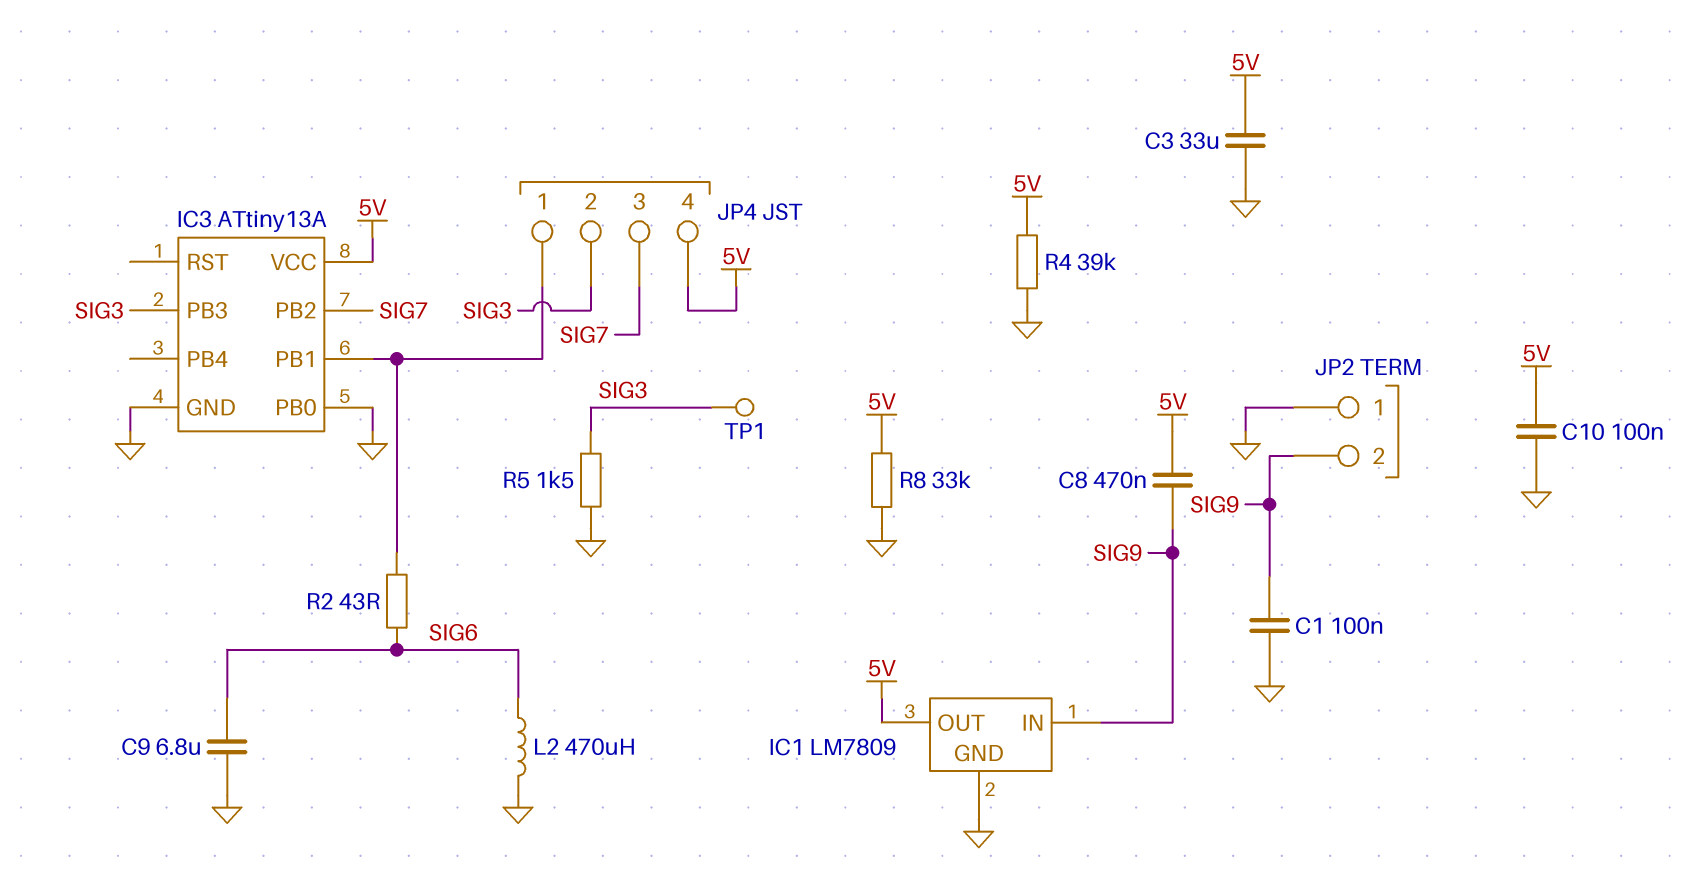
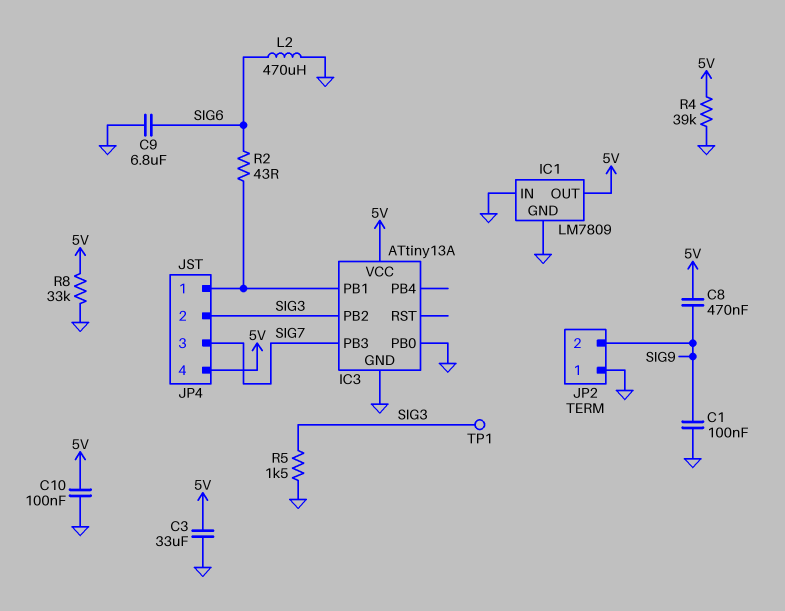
IC1 pin IN: SIG9 -> GND
IC3 pin PB2: SIG7 -> SIG3
IC3 pin PB3: SIG3 -> SIG7

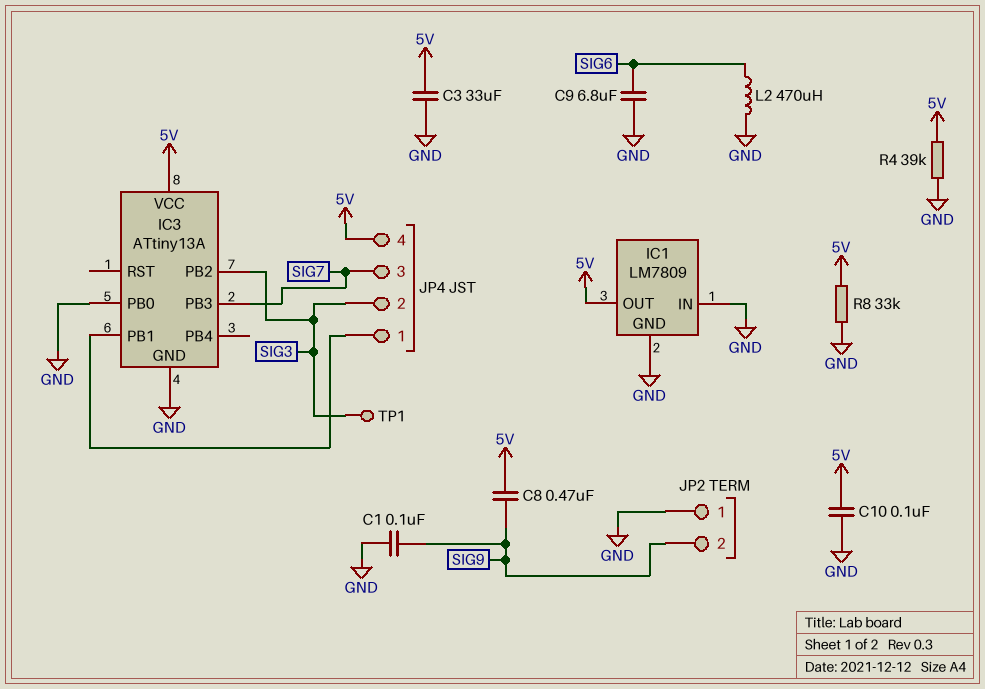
R2: 43 (IC3/PB1, SIG6) -> none
R5: 1.5k (GND, SIG3) -> none

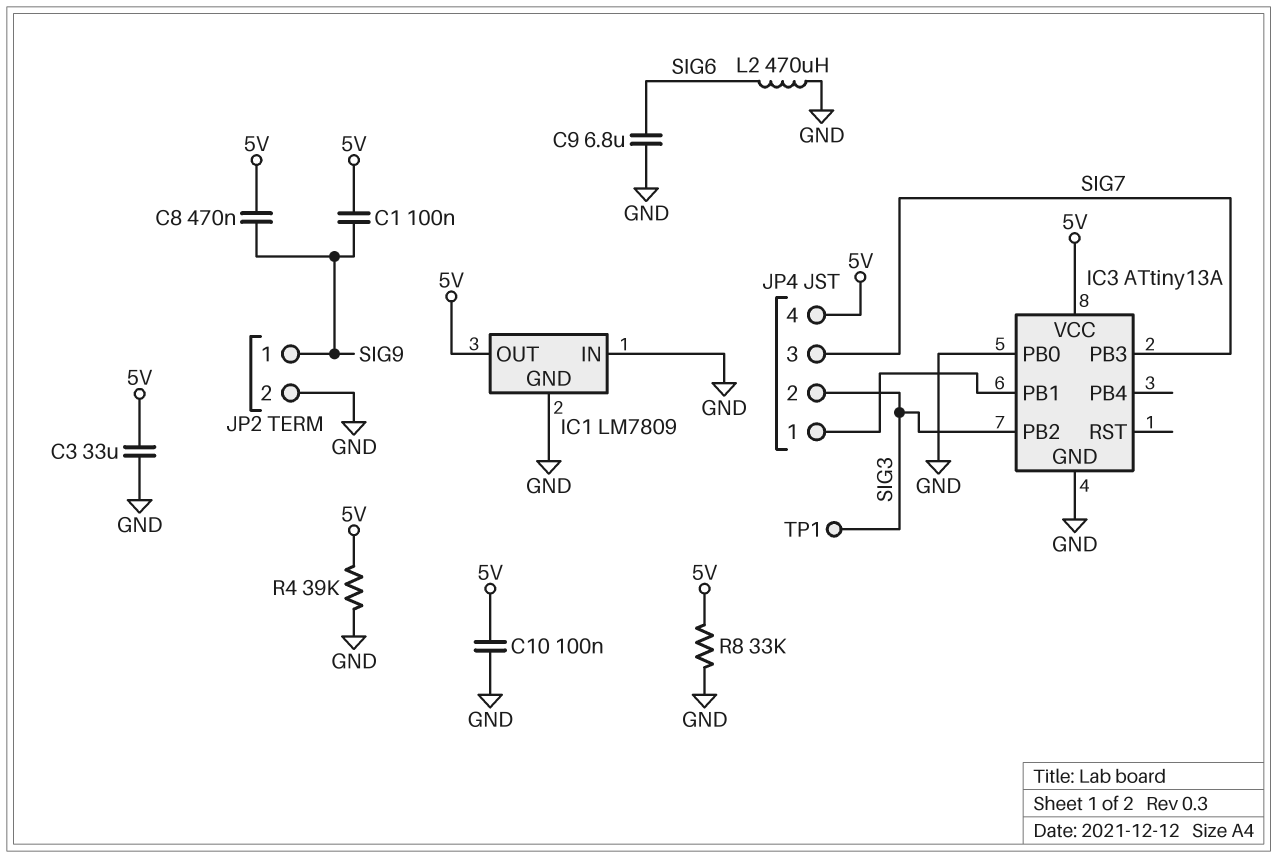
C1: 100nF (GND, SIG9) -> 100nF (5V, SIG9)
JP2 pin 1: GND -> SIG9
JP2 pin 2: SIG9 -> GND

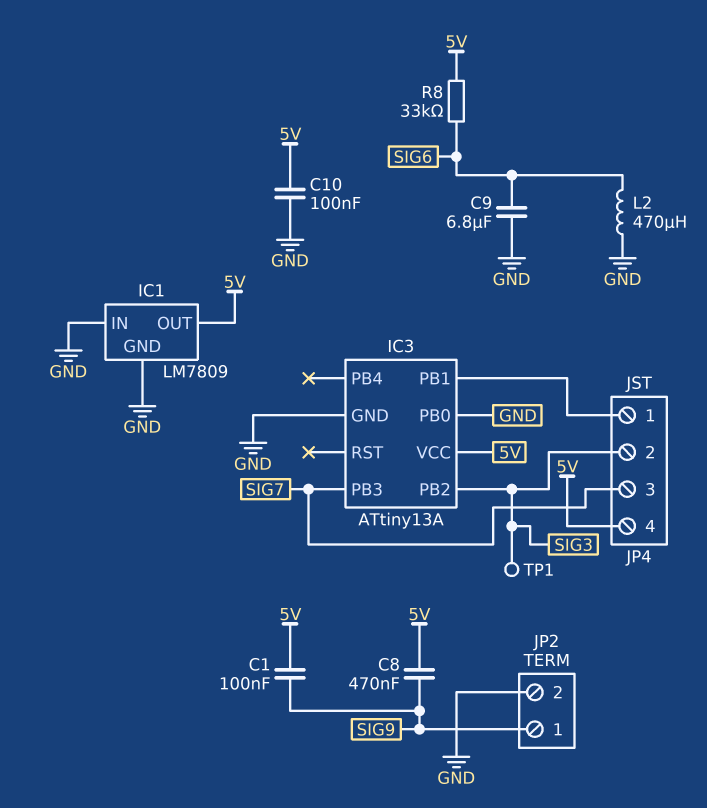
C3: 33uF (5V, GND) -> none
R4: 39k (5V, GND) -> none
R8: 33k (5V, GND) -> 33k (5V, SIG6)

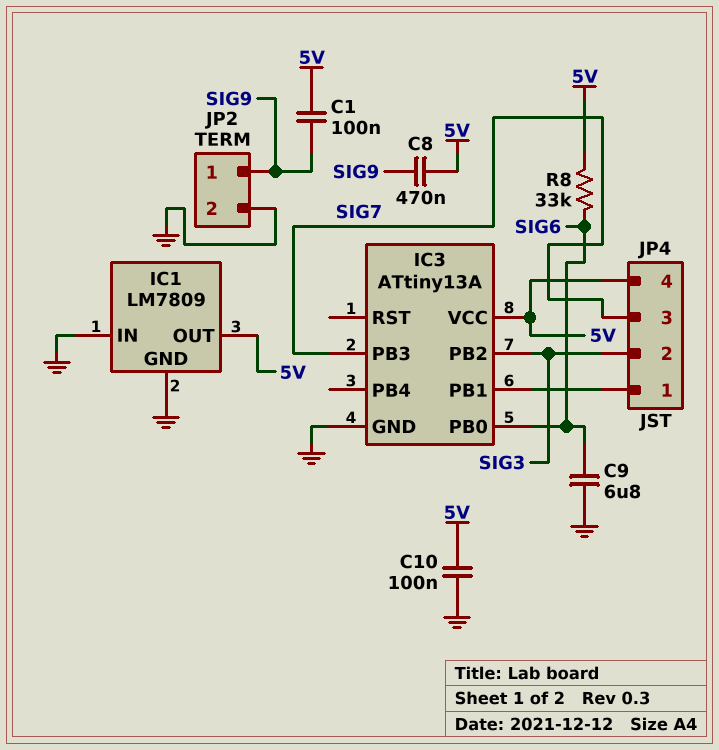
IC3 pin PB0: GND -> SIG6
L2: 470uH (GND, SIG6) -> none
TP1: test point (SIG3) -> none

